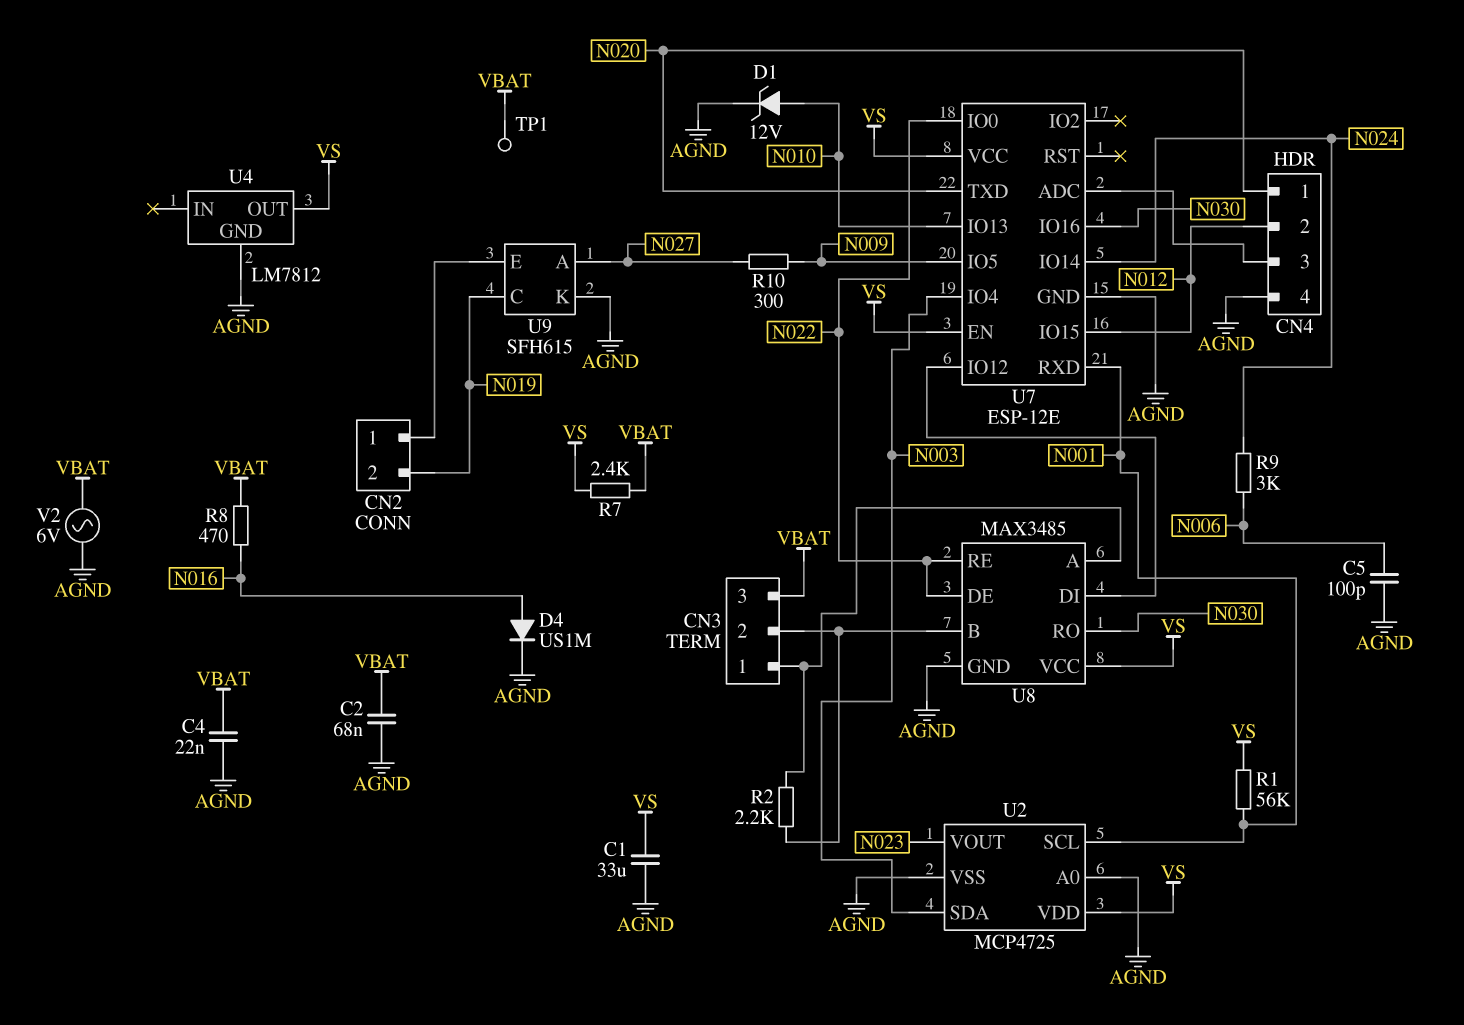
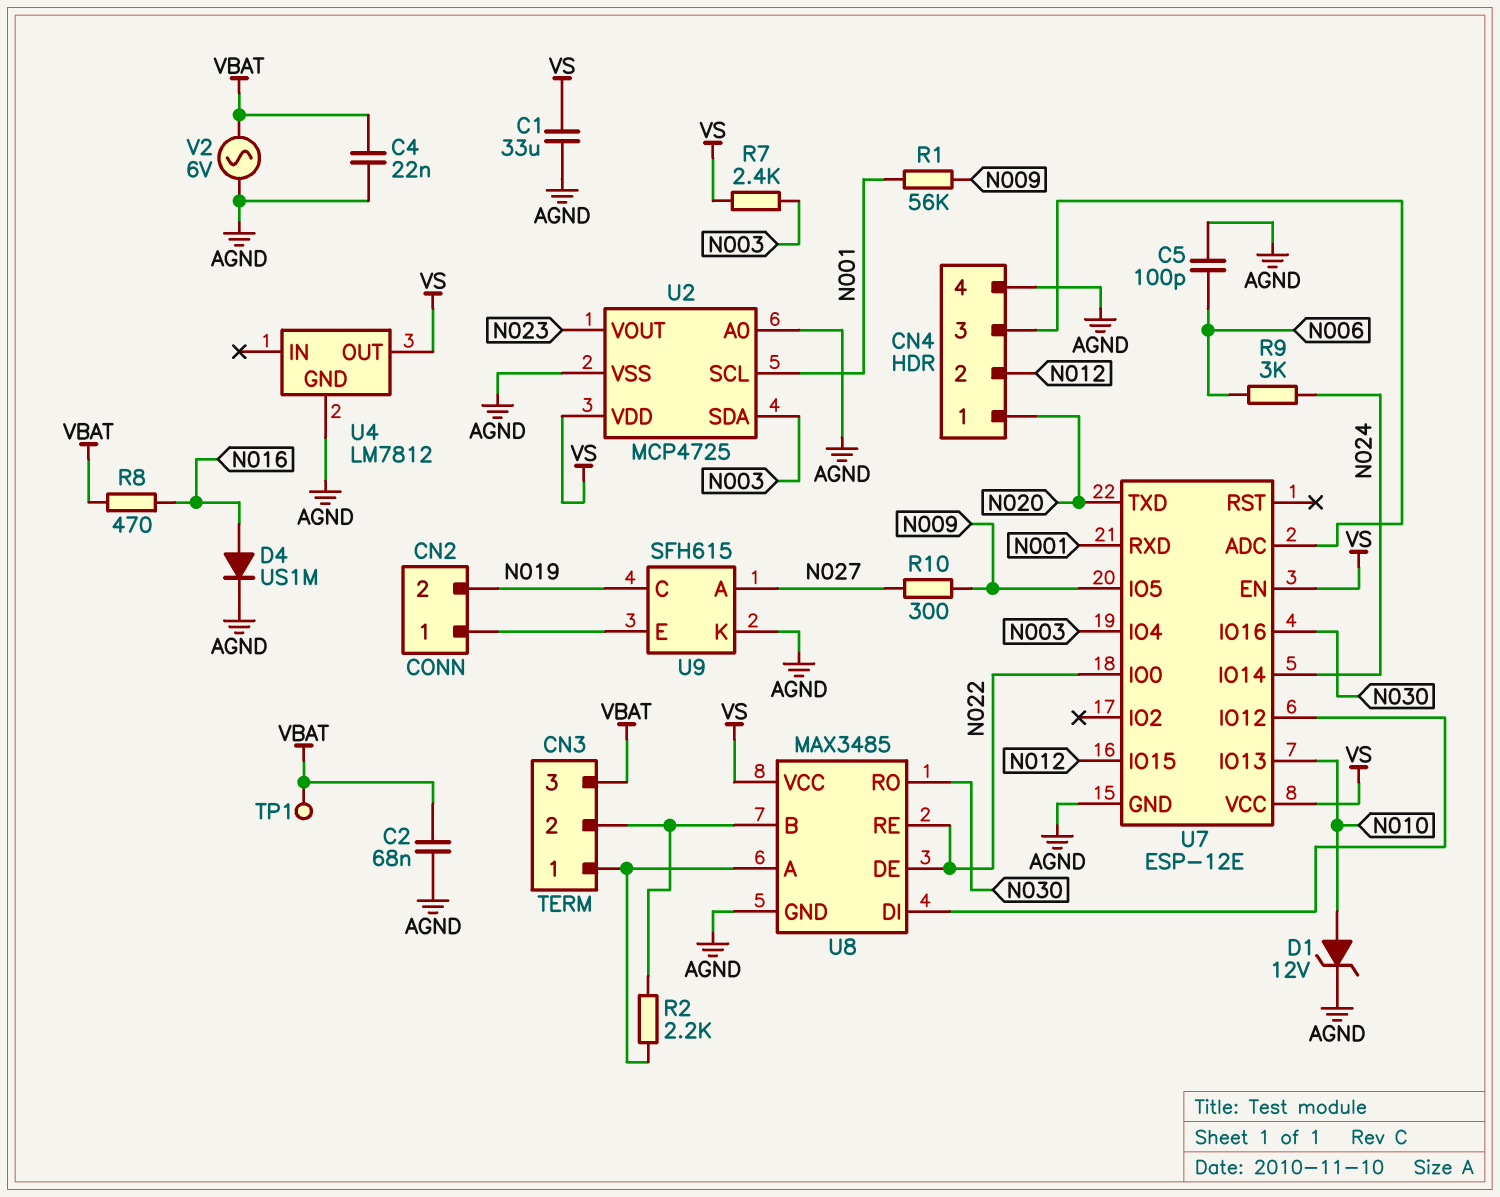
R1: 56k (N001, VS) -> 56k (N001, N009)
R7: 2.4k (VBAT, VS) -> 2.4k (N003, VS)

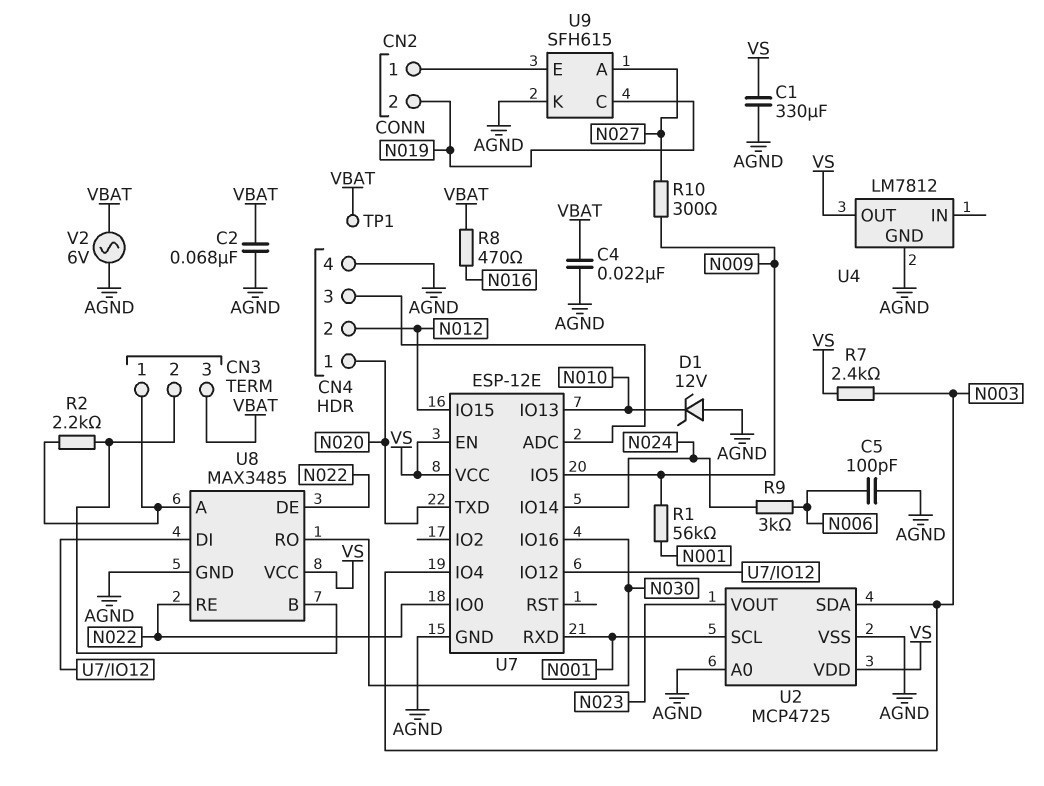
C1: 33uF (AGND, VS) -> 330uF (AGND, VS)
D1: zener 12V (A N010, K AGND) -> zener 12V (A AGND, K N010)
D4: diode US1M (A N016, K AGND) -> none

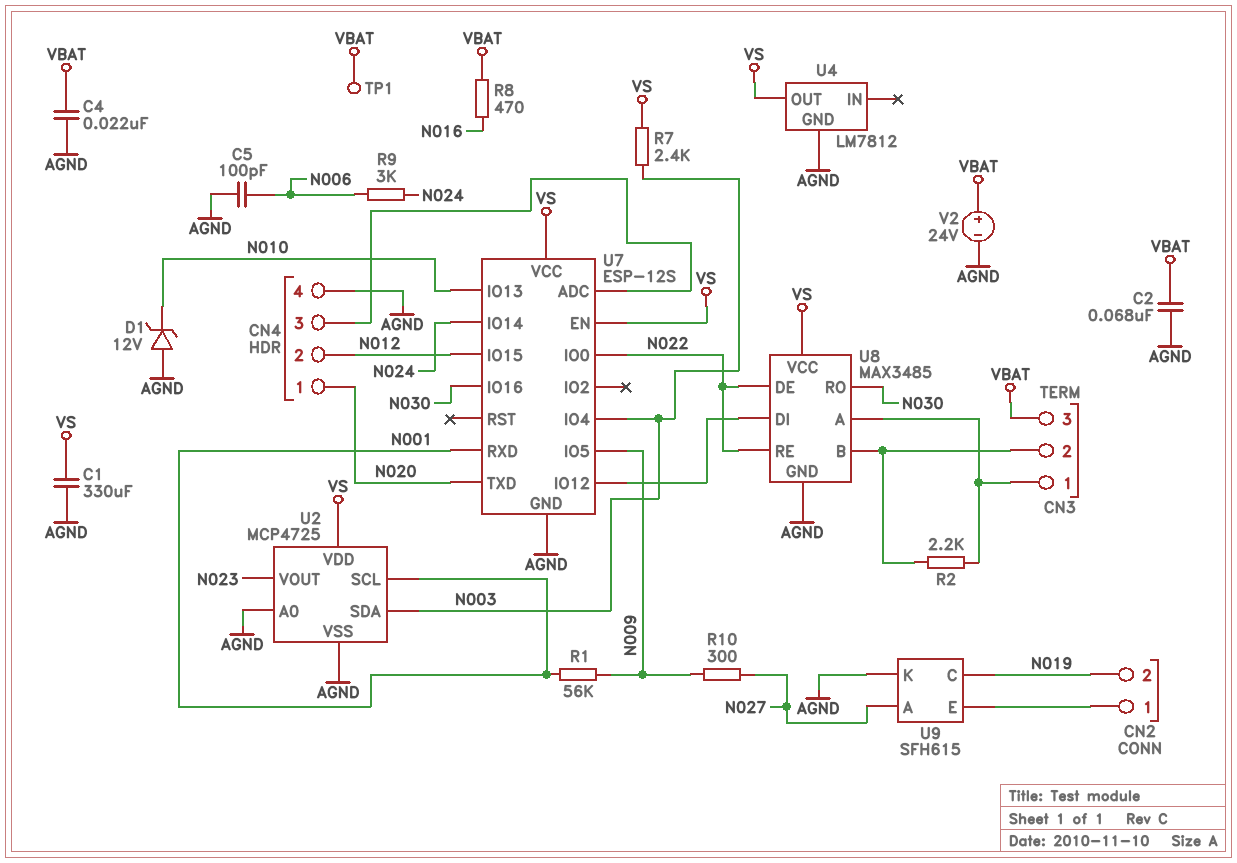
U7: ESP-12E -> ESP-12S
V2: AC 6V (AGND, VBAT) -> 24V (plus VBAT, minus AGND)

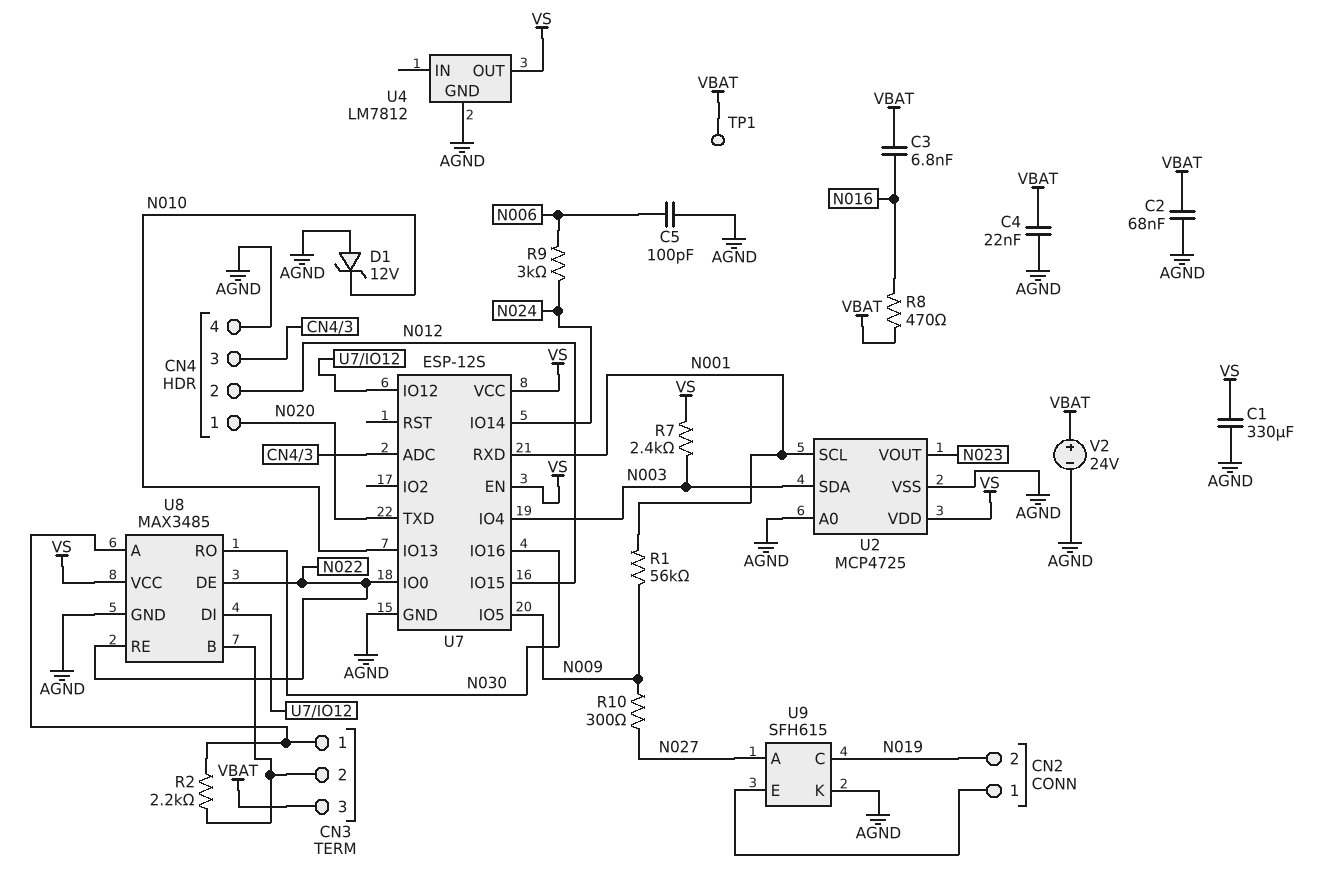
C3: none -> 6.8nF (N016, VBAT)

